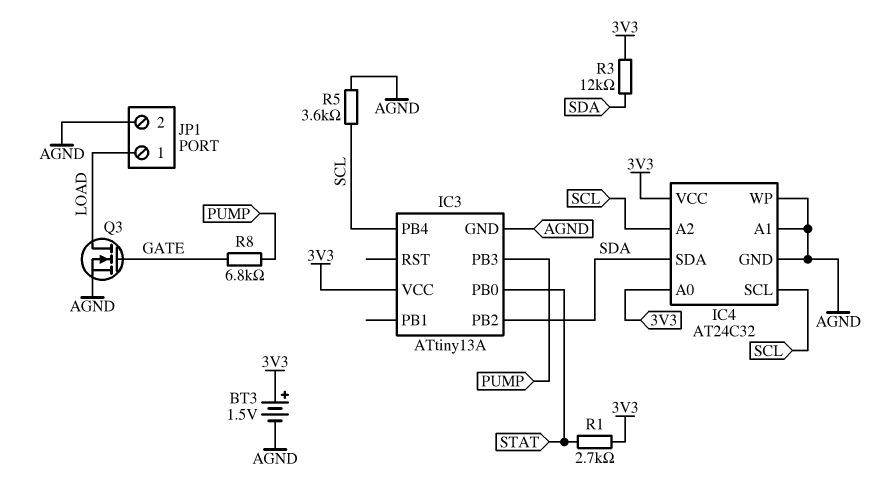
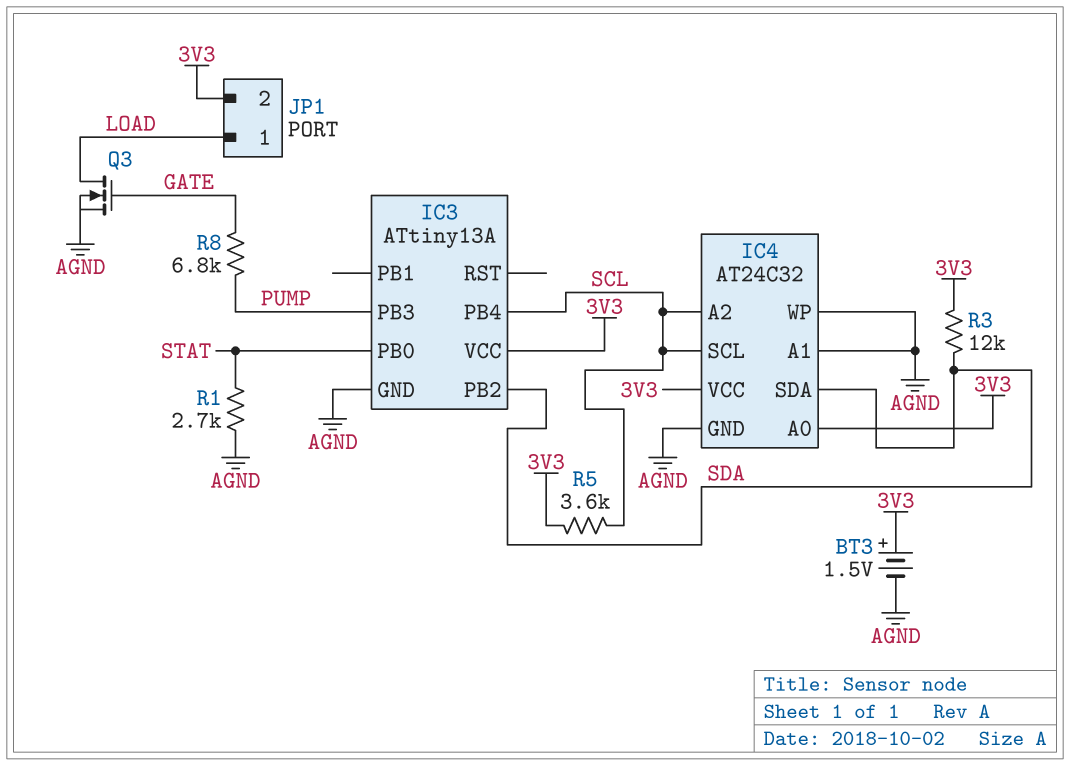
JP1 pin 2: AGND -> 3V3
R1: 2.7k (3V3, STAT) -> 2.7k (AGND, STAT)
R5: 3.6k (AGND, SCL) -> 3.6k (3V3, SCL)

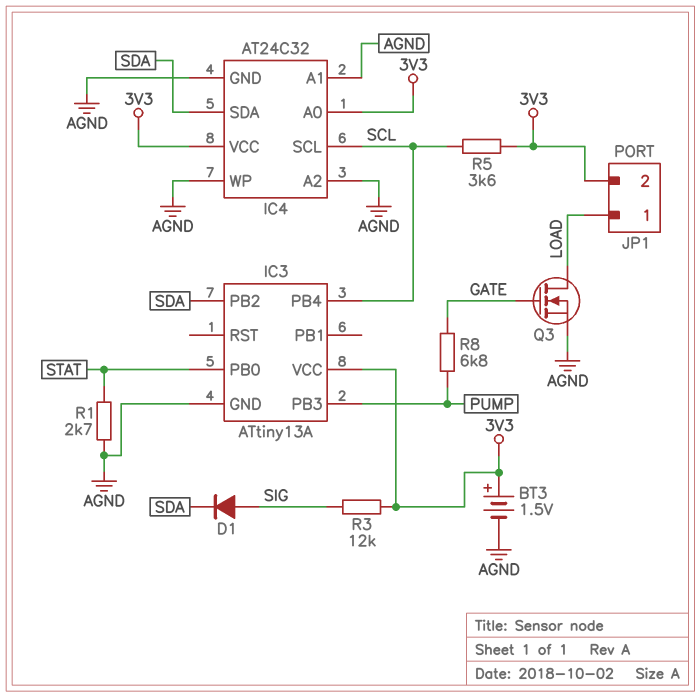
D1: none -> diode (A SIG, K SDA)
IC4 pin A2: SCL -> AGND
R3: 12k (3V3, SDA) -> 12k (3V3, SIG)

